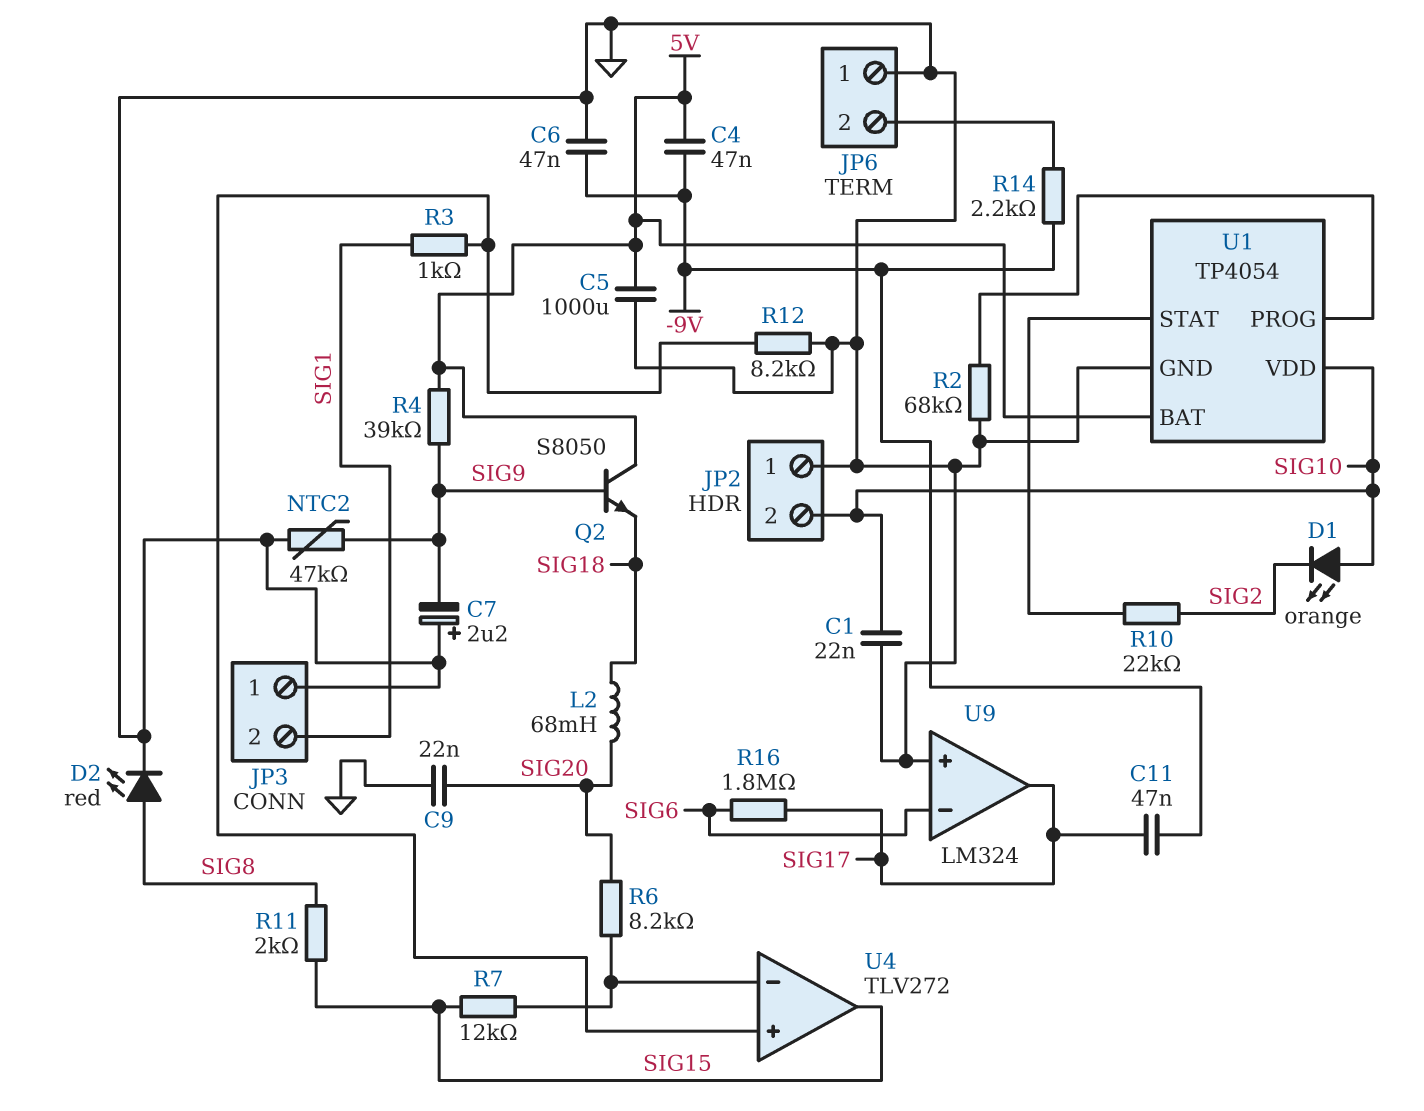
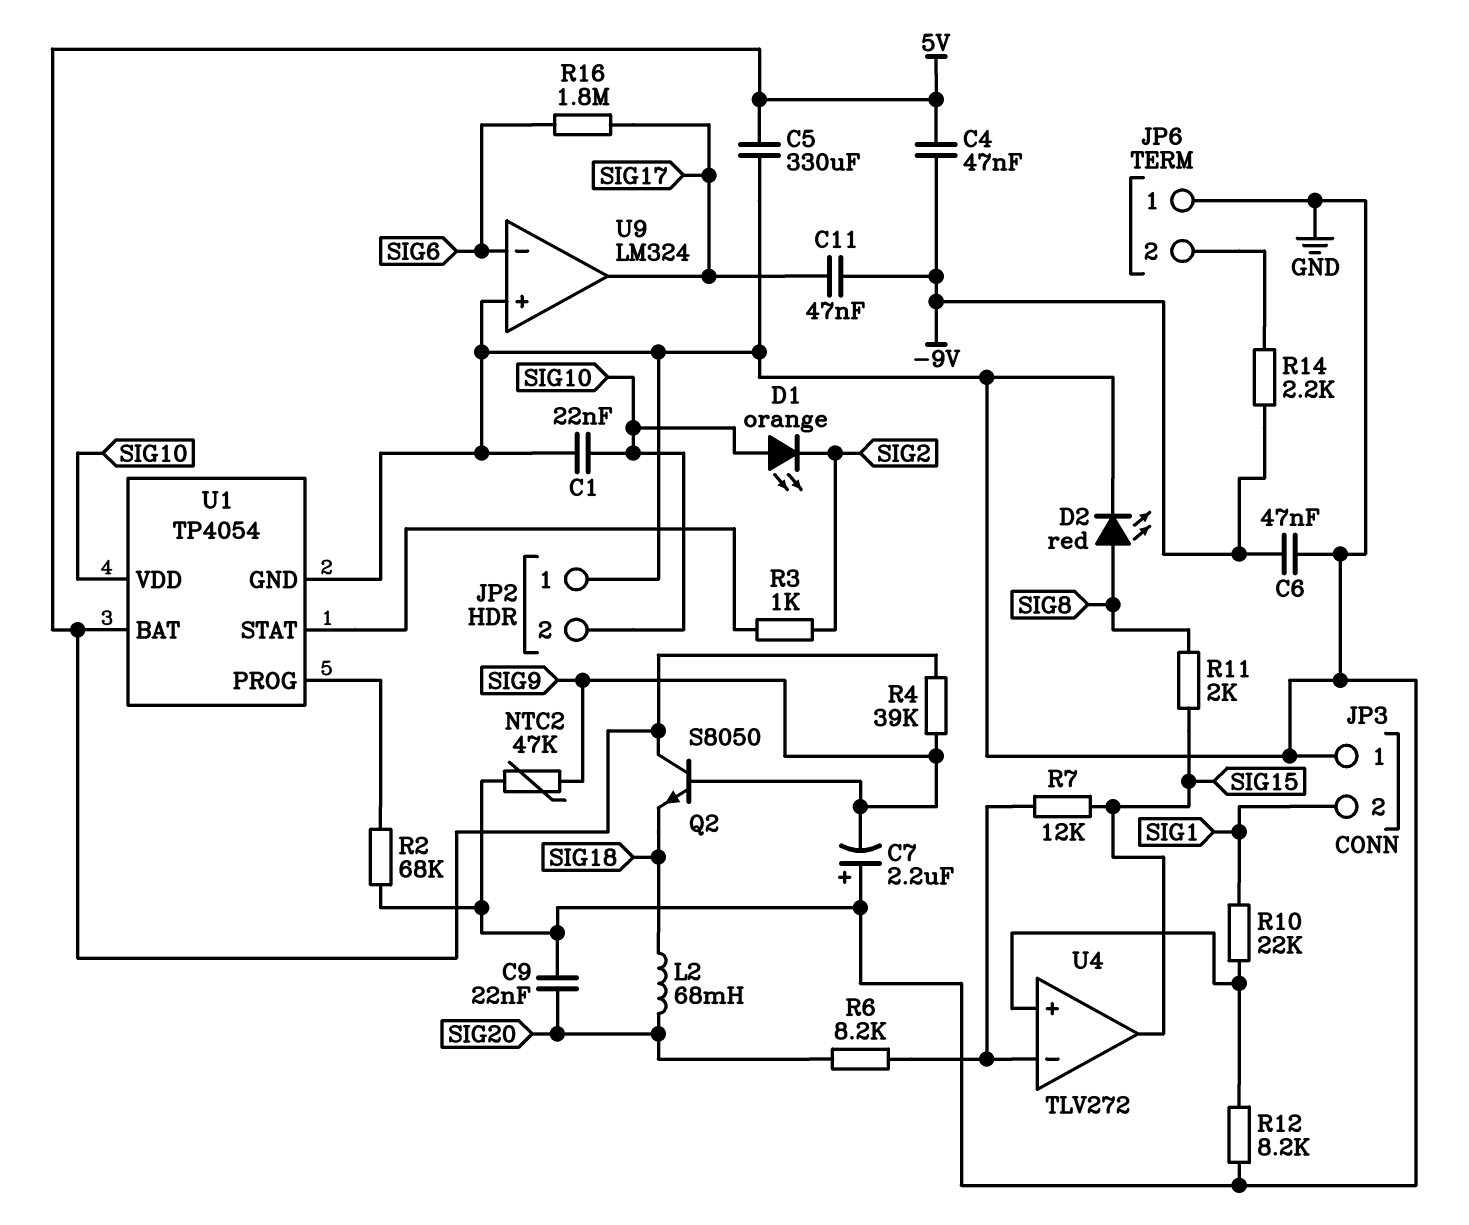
C5: 1000uF (5V, GND) -> 330uF (5V, GND)
R3: 1k (SIG1, U4/in+) -> 1k (SIG2, U1/STAT)
R10: 22k (SIG2, U1/STAT) -> 22k (SIG1, U4/in+)

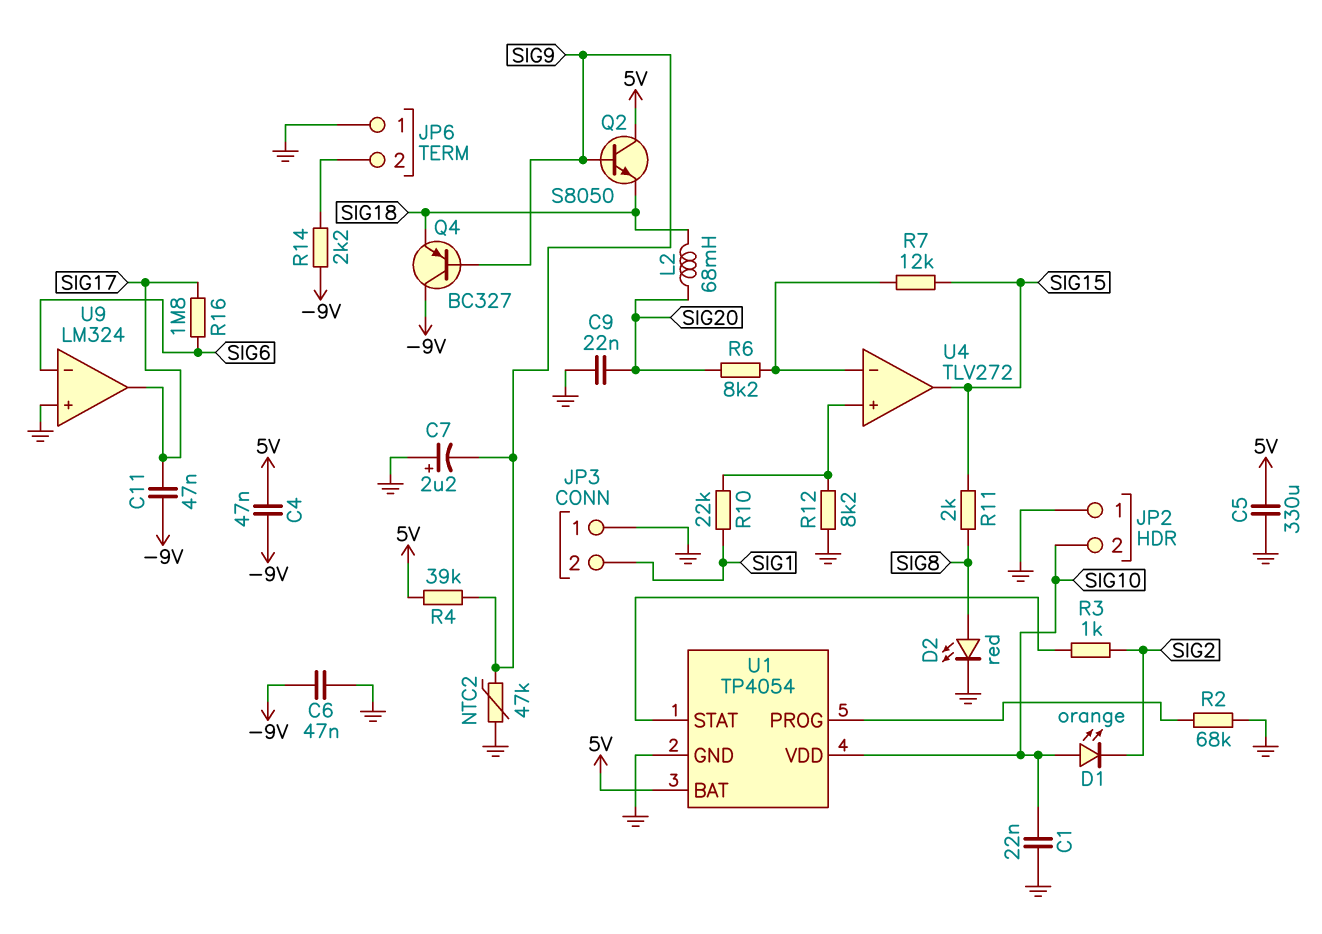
Q4: none -> PNP BC327 (B SIG9, C -9V, E SIG18)

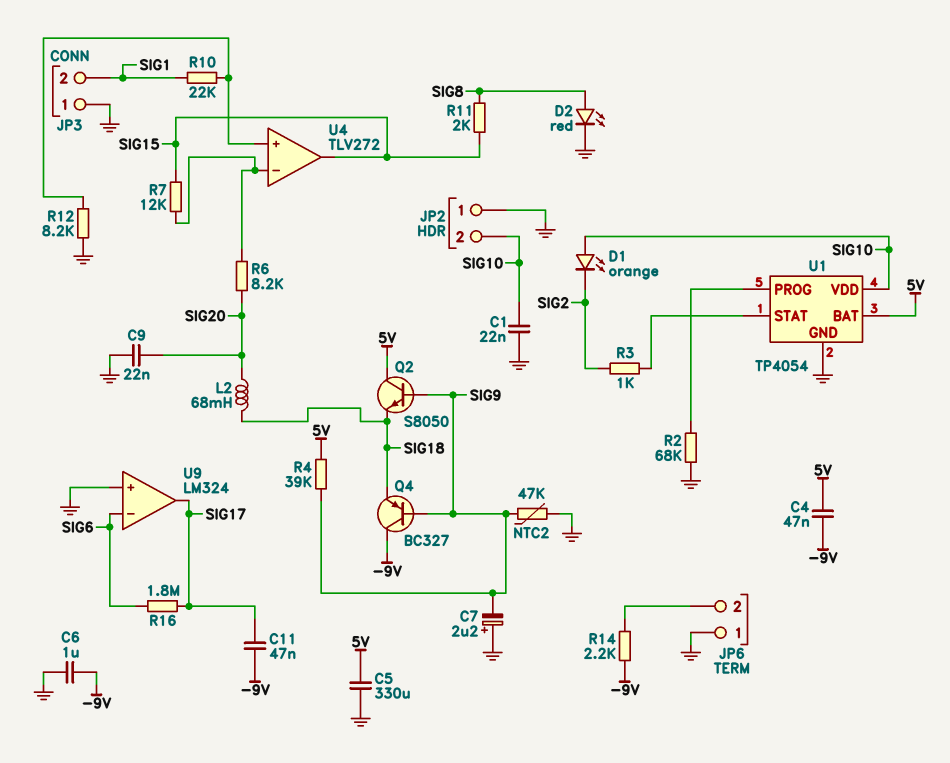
C6: 47nF (-9V, GND) -> 1uF (-9V, GND)

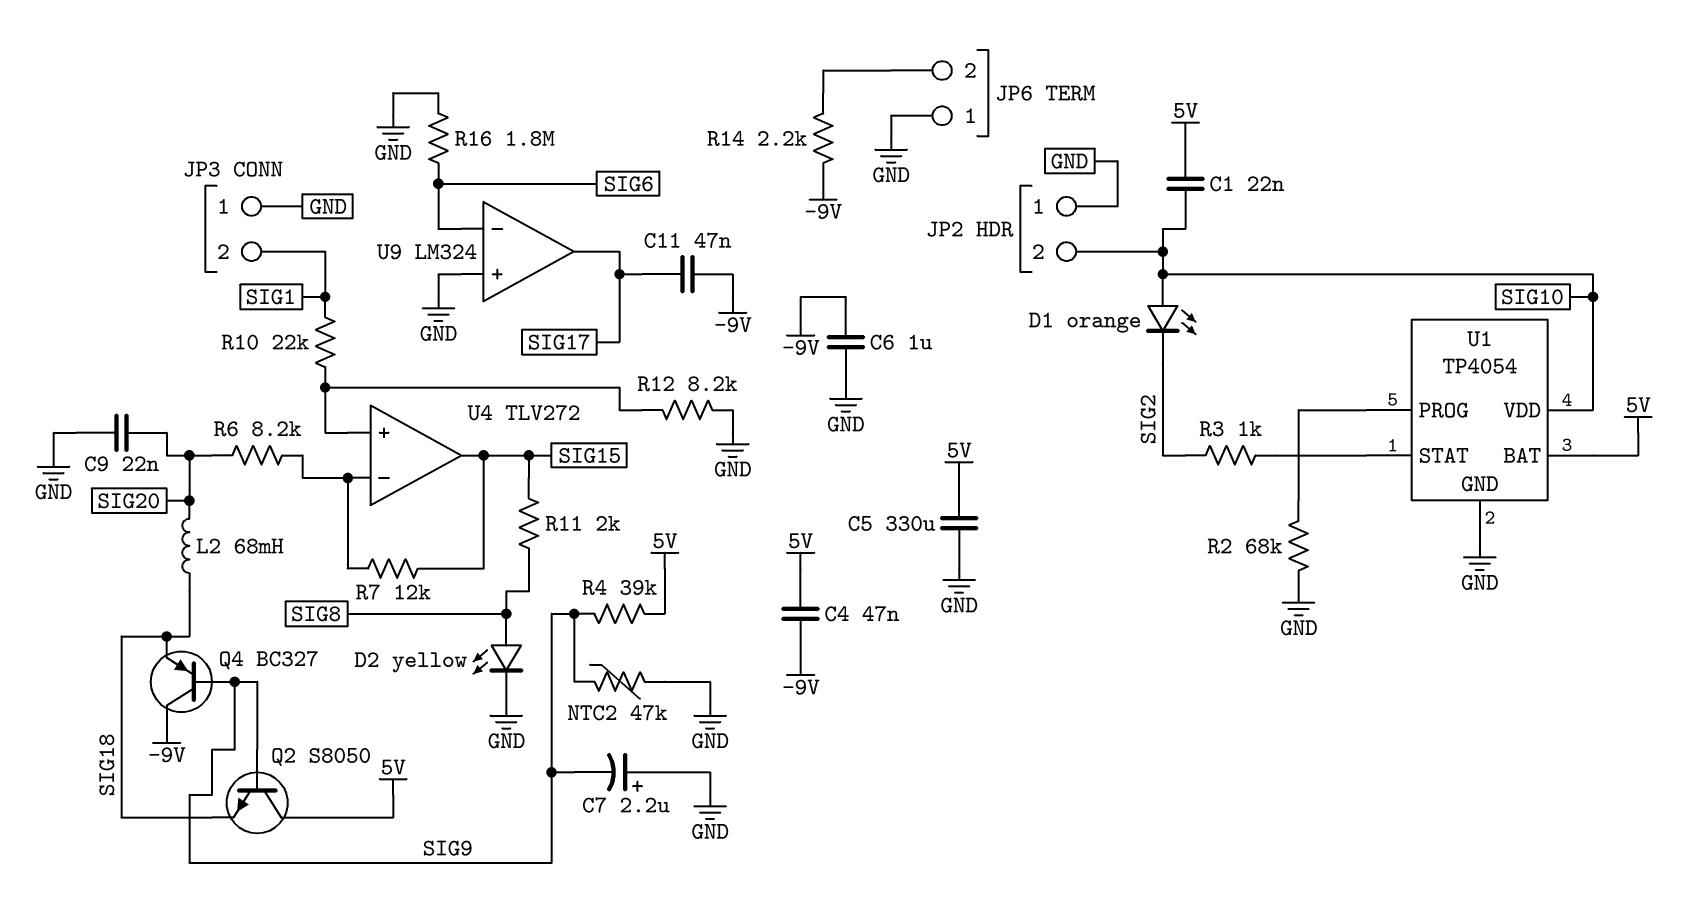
C1: 22nF (GND, SIG10) -> 22nF (5V, SIG10)
D2: LED red (A SIG8, K GND) -> LED yellow (A SIG8, K GND)
R16: 1.8M (SIG6, SIG17) -> 1.8M (GND, SIG6)

